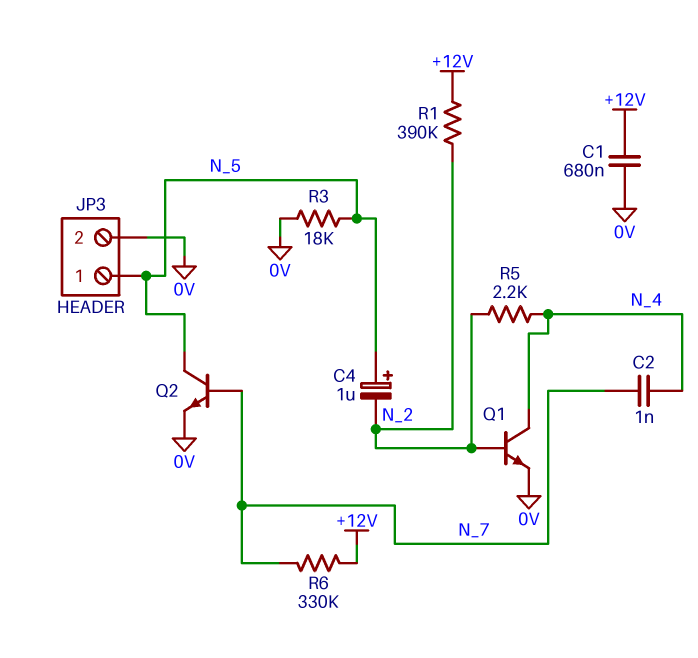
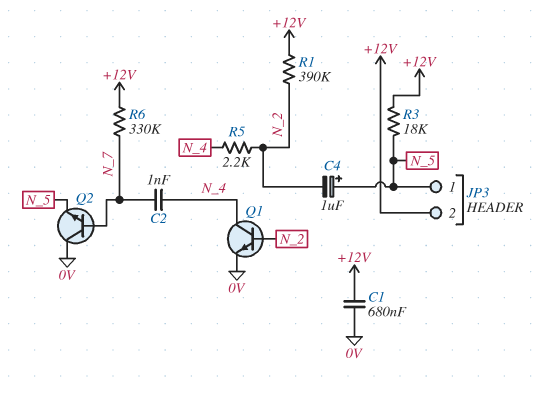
JP3 pin 2: 0V -> +12V
Q2: NPN (B N_7, C N_5, E 0V) -> NPN (B N_7, C 0V, E N_5)
R3: 18k (0V, N_5) -> 18k (+12V, N_5)

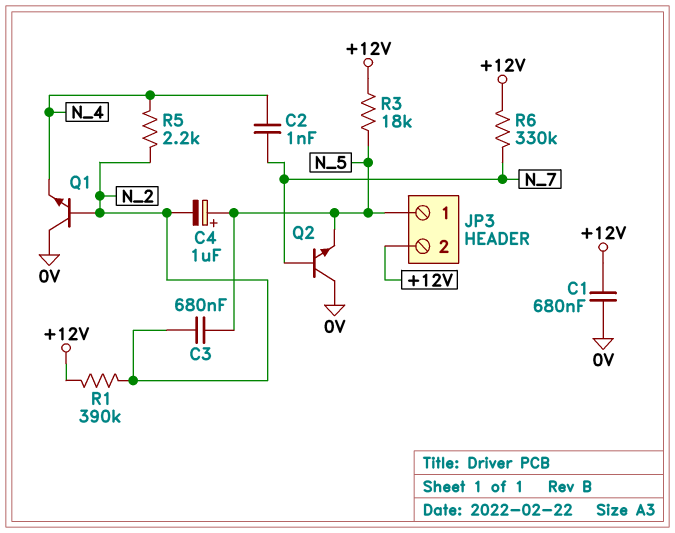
C3: none -> 680nF (N_2, N_5)
Q1: NPN (B N_2, C N_4, E 0V) -> NPN (B N_2, C 0V, E N_4)

